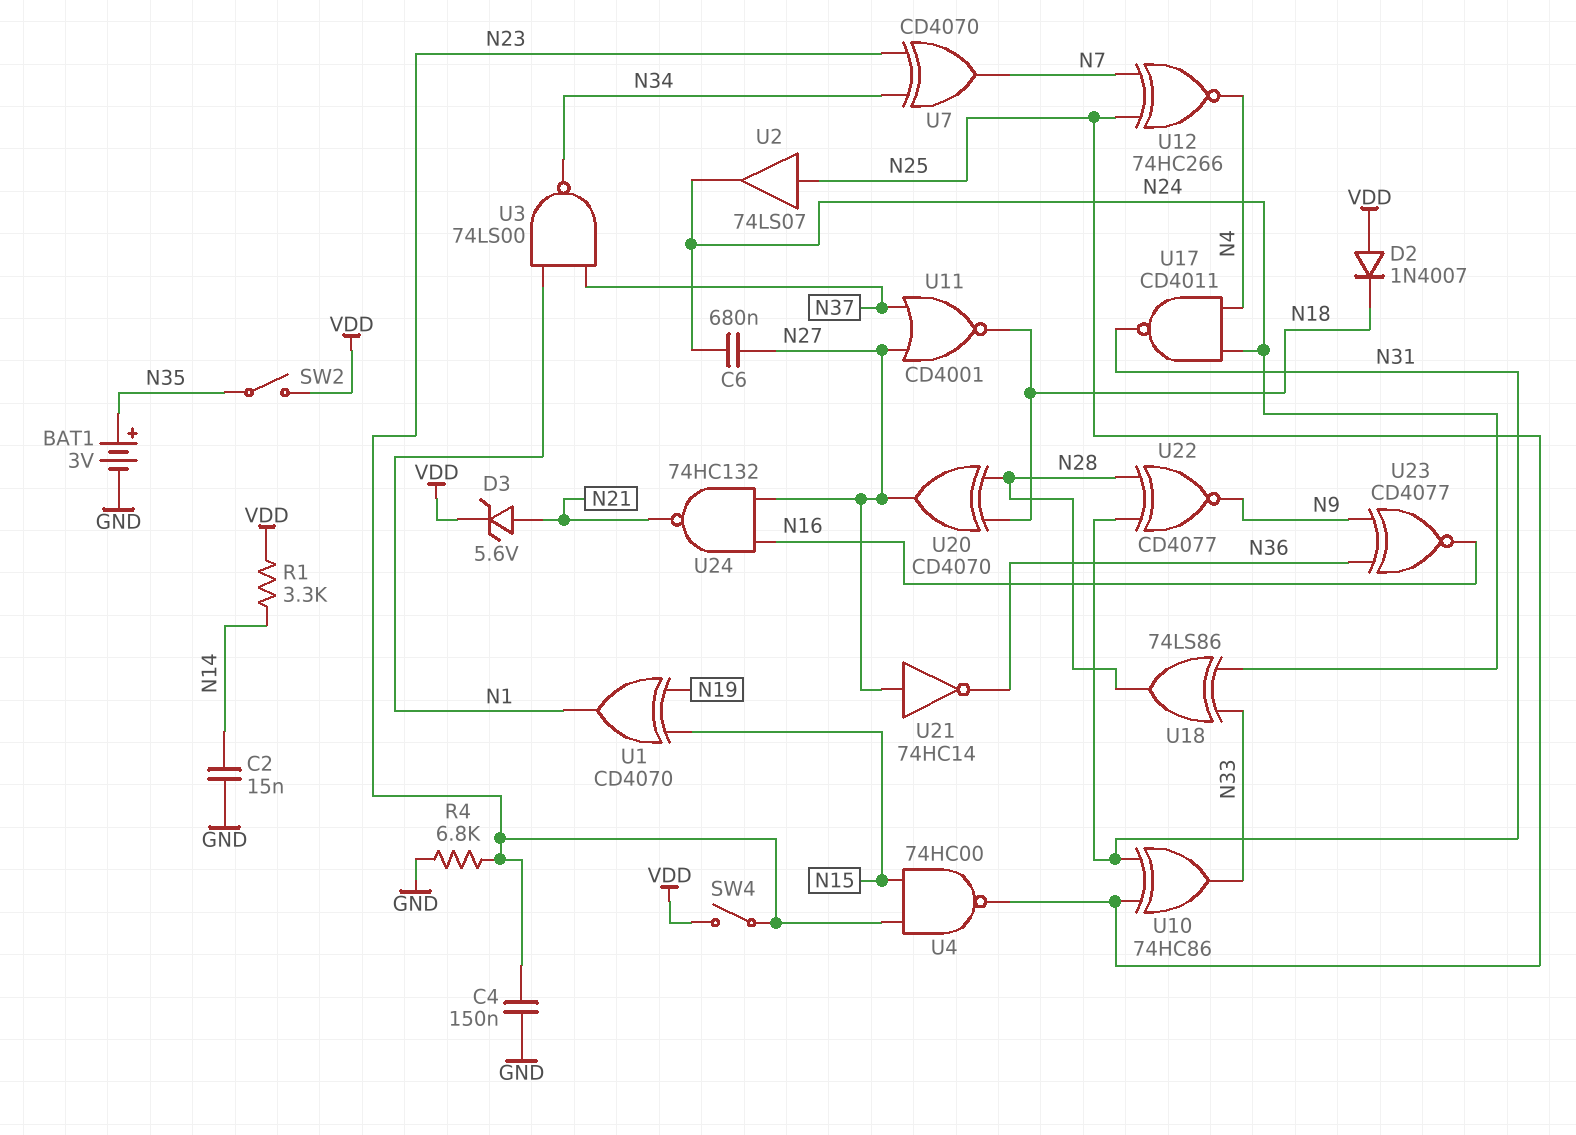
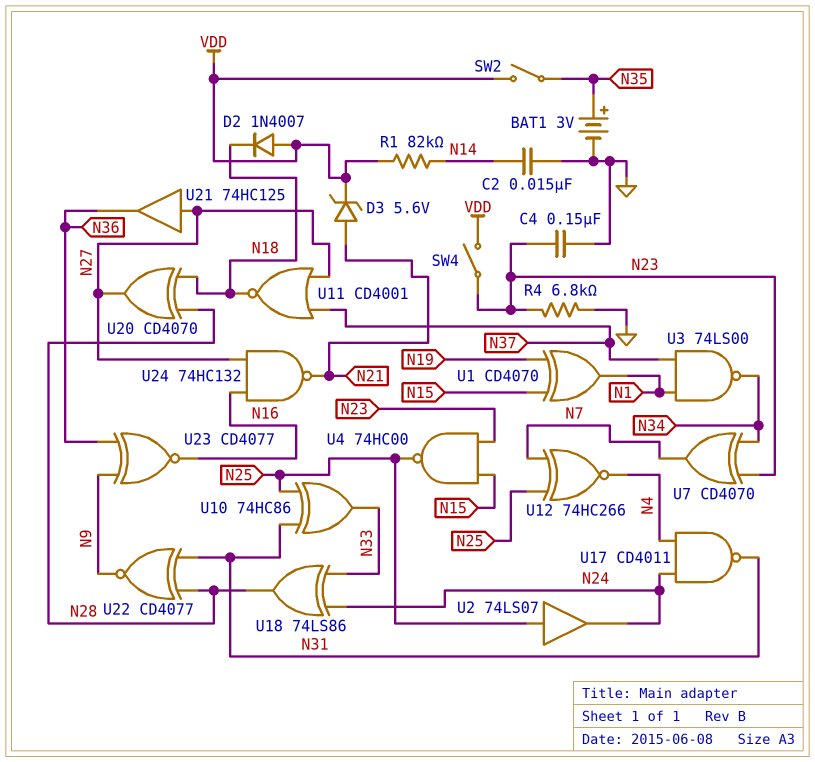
C6: 680nF (N24, N27) -> none
R1: 3.3k (N14, VDD) -> 82k (N14, VDD)
U21: NOT 74HC14 (in N27, out N36) -> buffer 74HC125 (in N27, out N36)

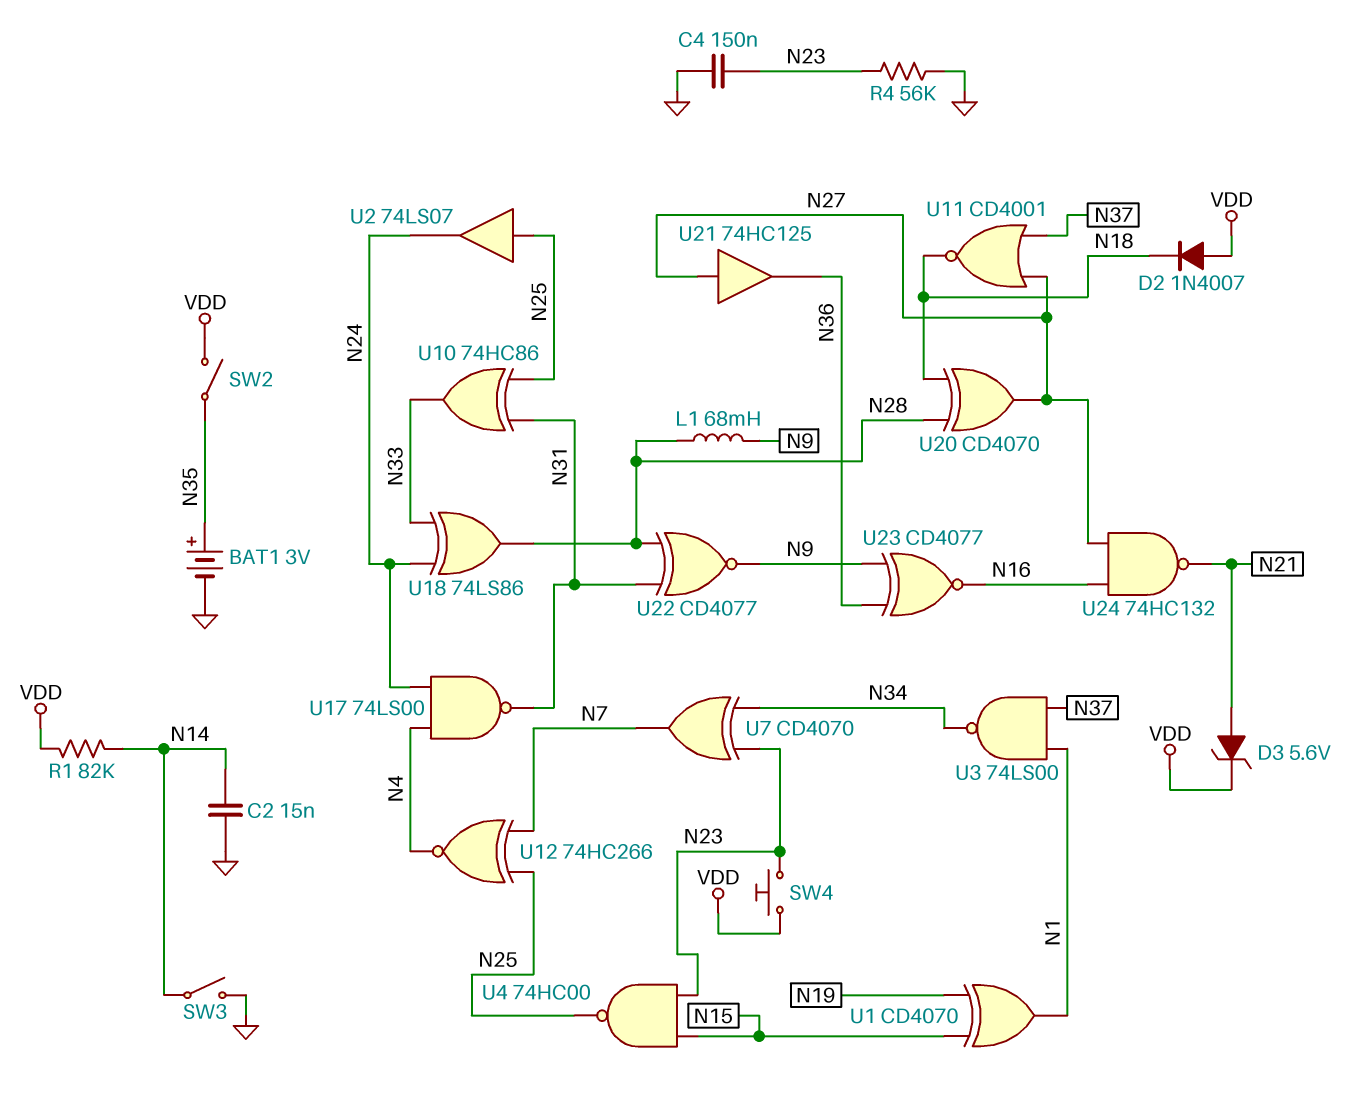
L1: none -> 68mH (N9, N28)
R4: 6.8k (GND, N23) -> 56k (GND, N23)
SW3: none -> switch (GND, N14)
SW4: switch (N23, VDD) -> button (N23, VDD)
U17: NAND CD4011 (in N4, in N24, out N31) -> NAND 74LS00 (in N4, in N24, out N31)

